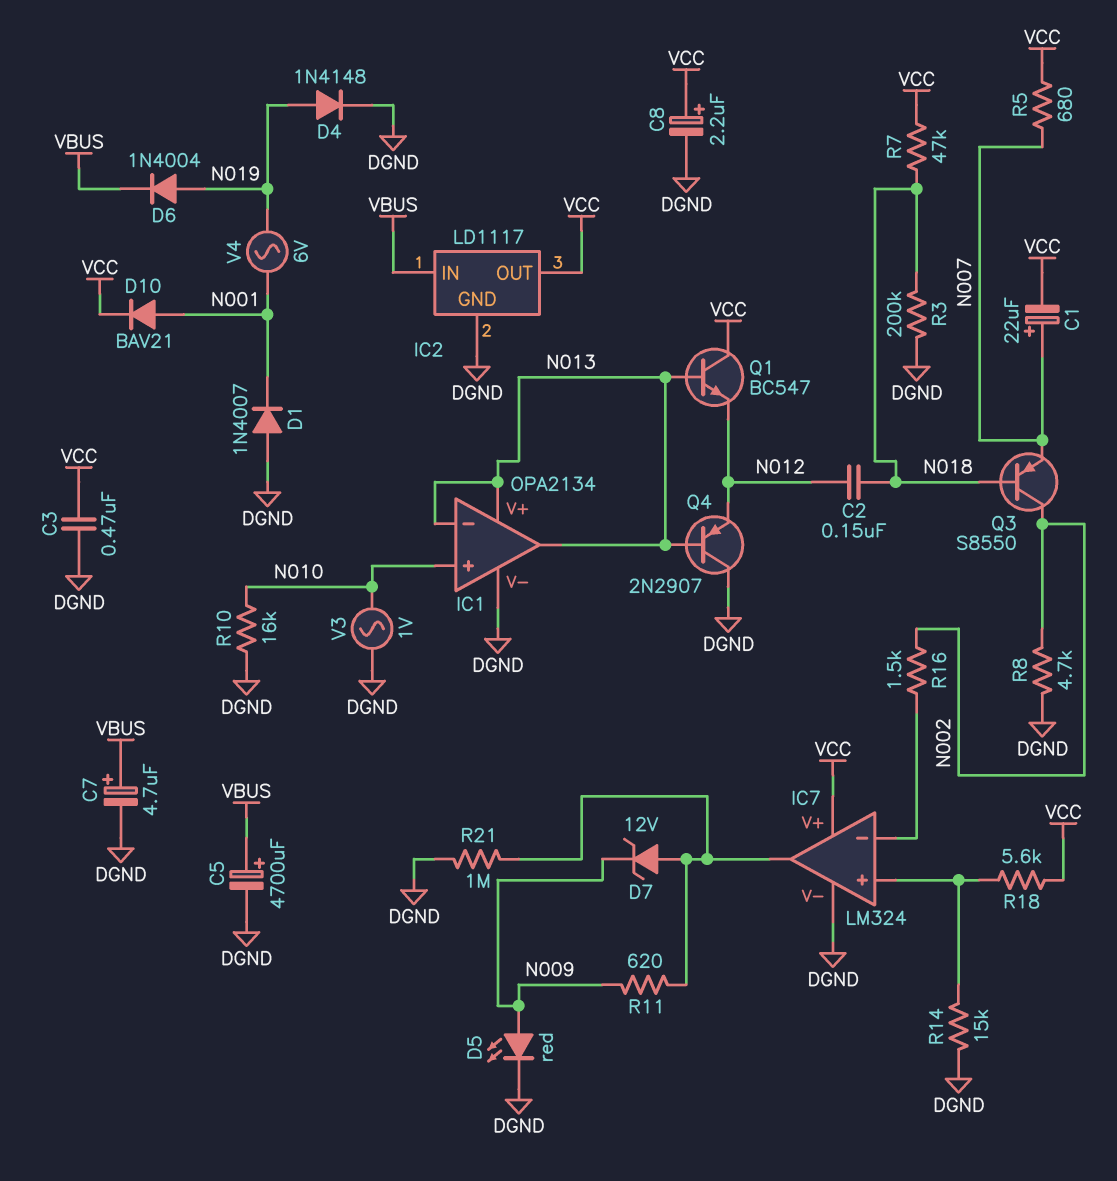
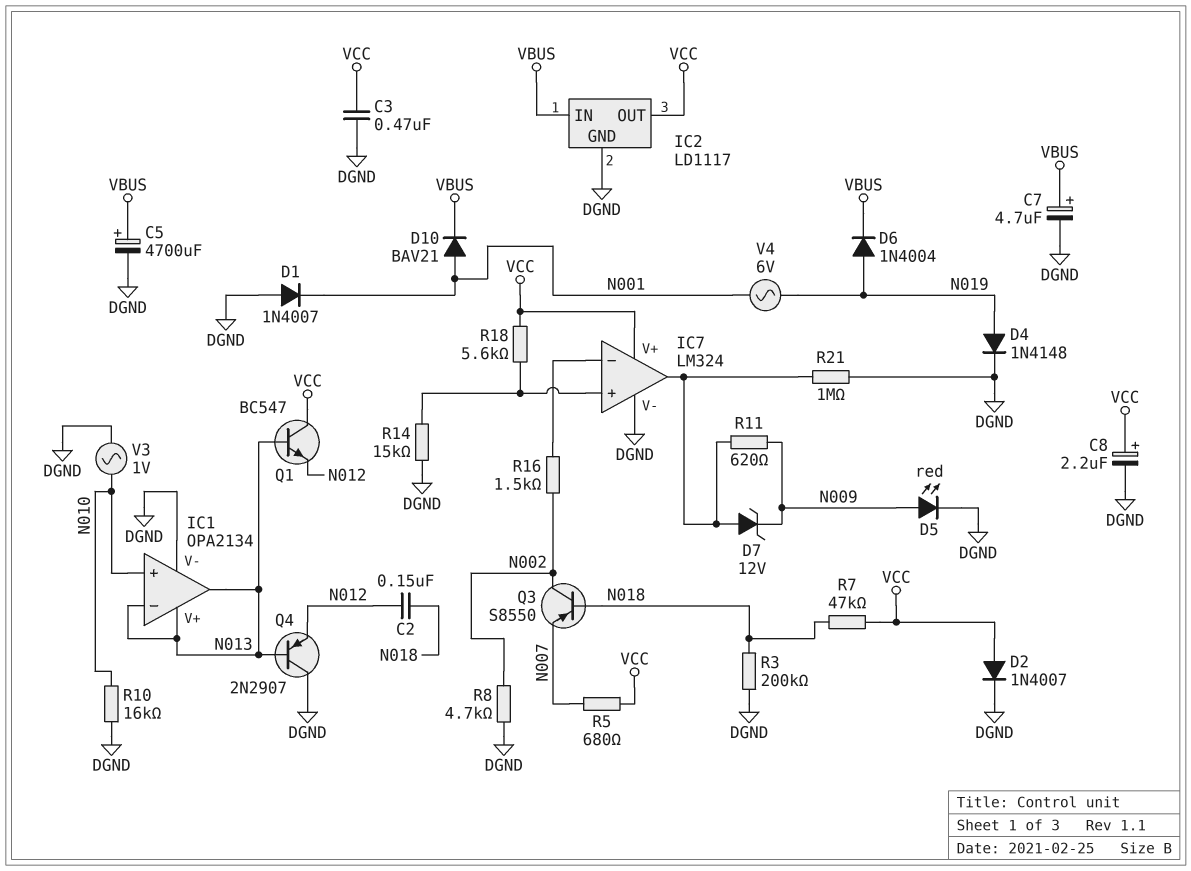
C1: 22uF (plus N007, minus VCC) -> none
D2: none -> diode 1N4007 (A VCC, K DGND)
D10: diode BAV21 (A N001, K VCC) -> diode BAV21 (A N001, K VBUS)

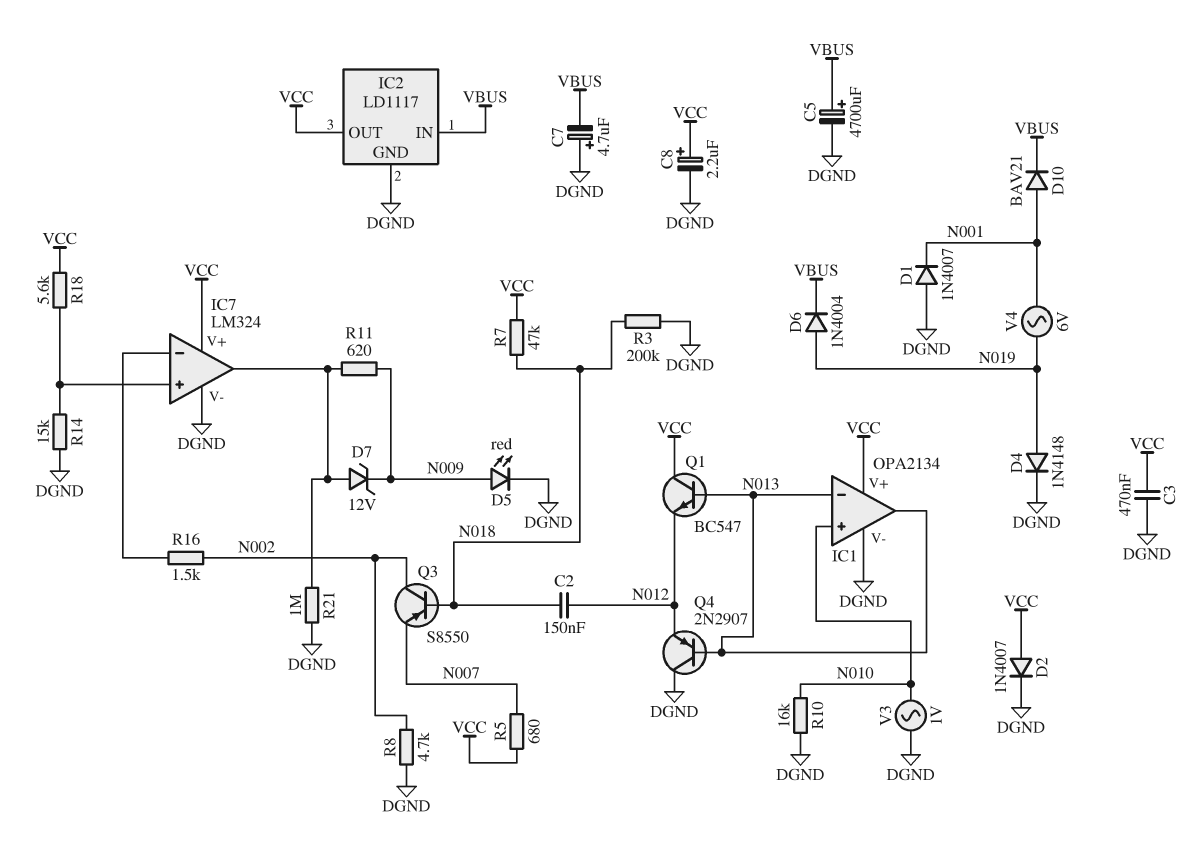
C7: 4.7uF (plus VBUS, minus DGND) -> 4.7uF (plus DGND, minus VBUS)
IC1 pin V+: N013 -> VCC

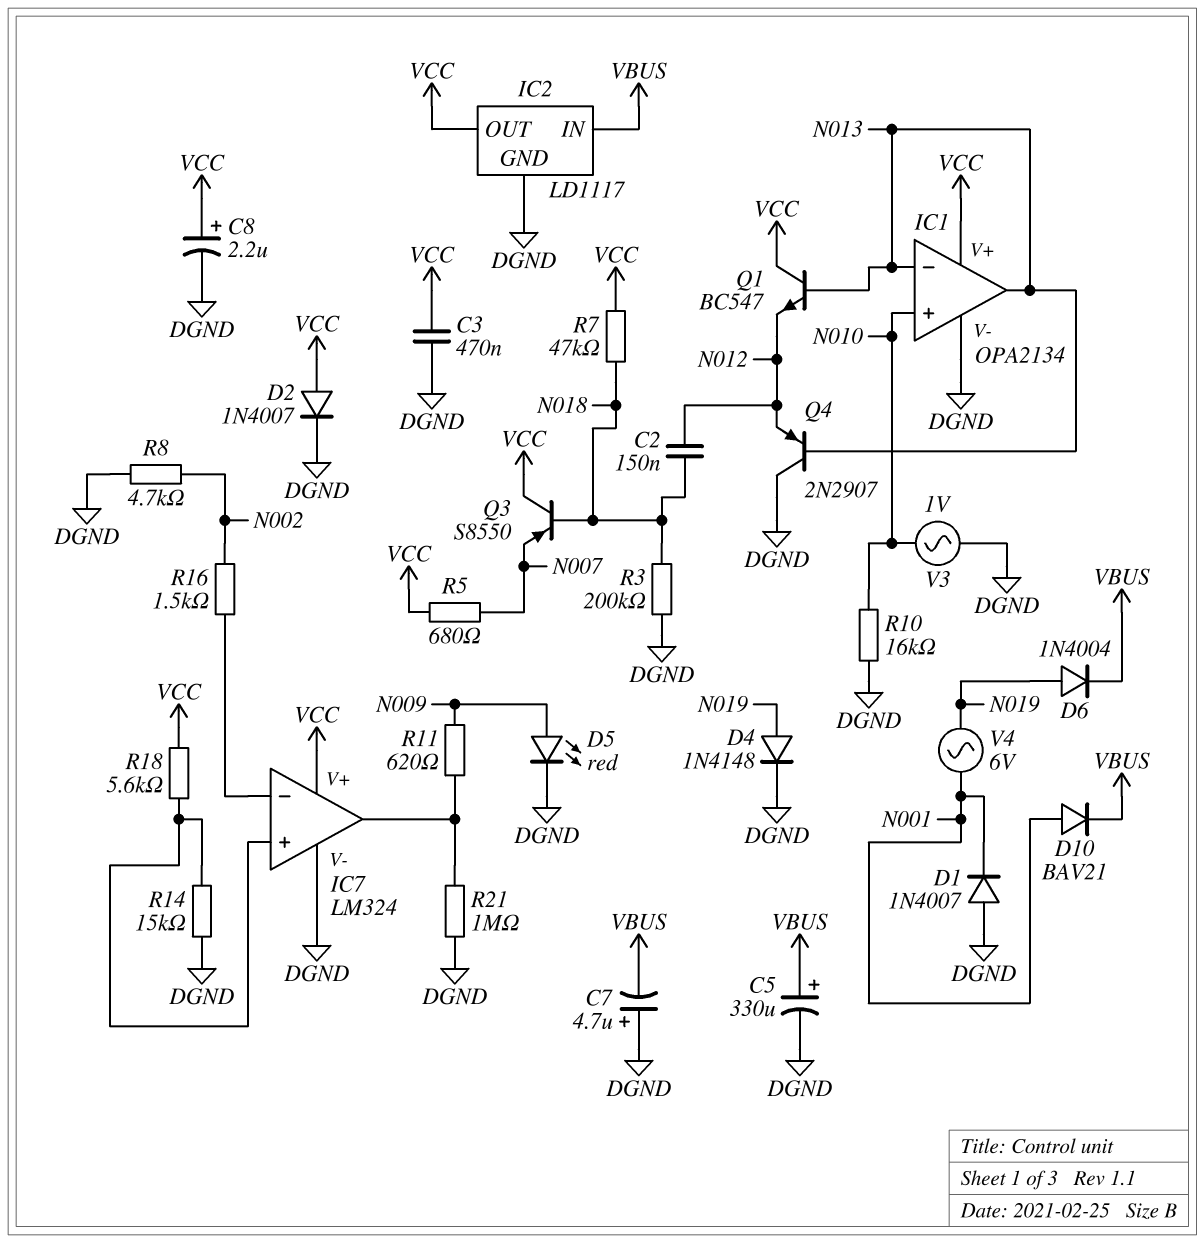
C5: 4700uF (plus VBUS, minus DGND) -> 330uF (plus VBUS, minus DGND)
D7: zener 12V (A IC7/out, K N009) -> none
Q3: PNP S8550 (B N018, C N002, E N007) -> PNP S8550 (B N018, C VCC, E N007)

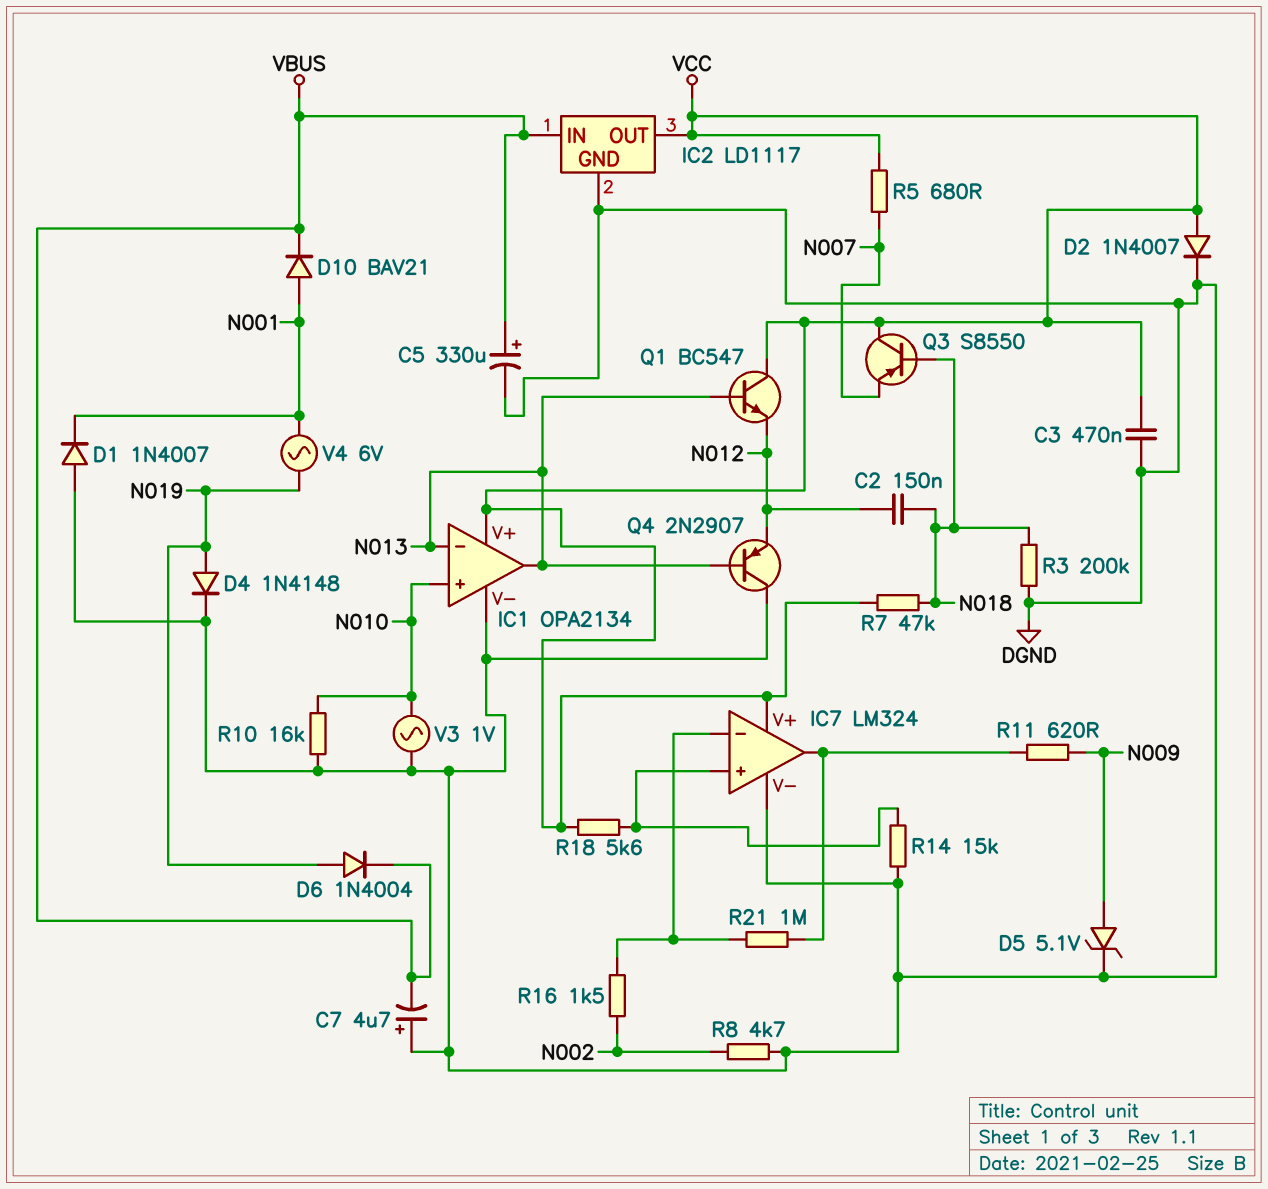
C8: 2.2uF (plus VCC, minus DGND) -> none
D5: LED red (A N009, K DGND) -> zener 5.1V (A N009, K DGND)
R21: 1M (DGND, IC7/out) -> 1M (IC7/in-, IC7/out)

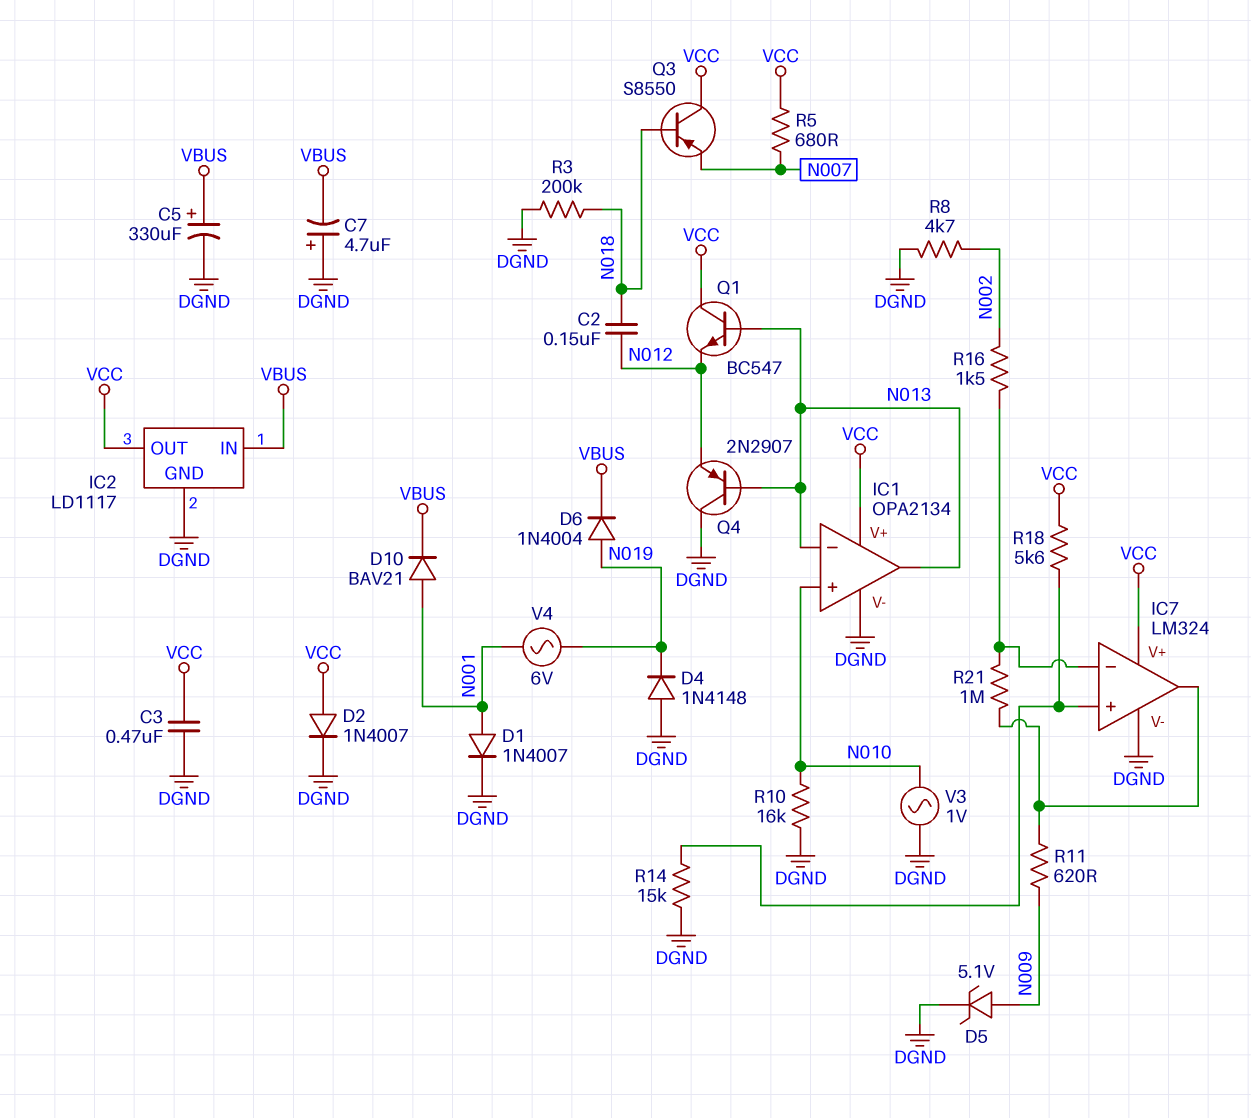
D1: diode 1N4007 (A DGND, K N001) -> diode 1N4007 (A N001, K DGND)
D4: diode 1N4148 (A N019, K DGND) -> diode 1N4148 (A DGND, K N019)
R7: 47k (N018, VCC) -> none

